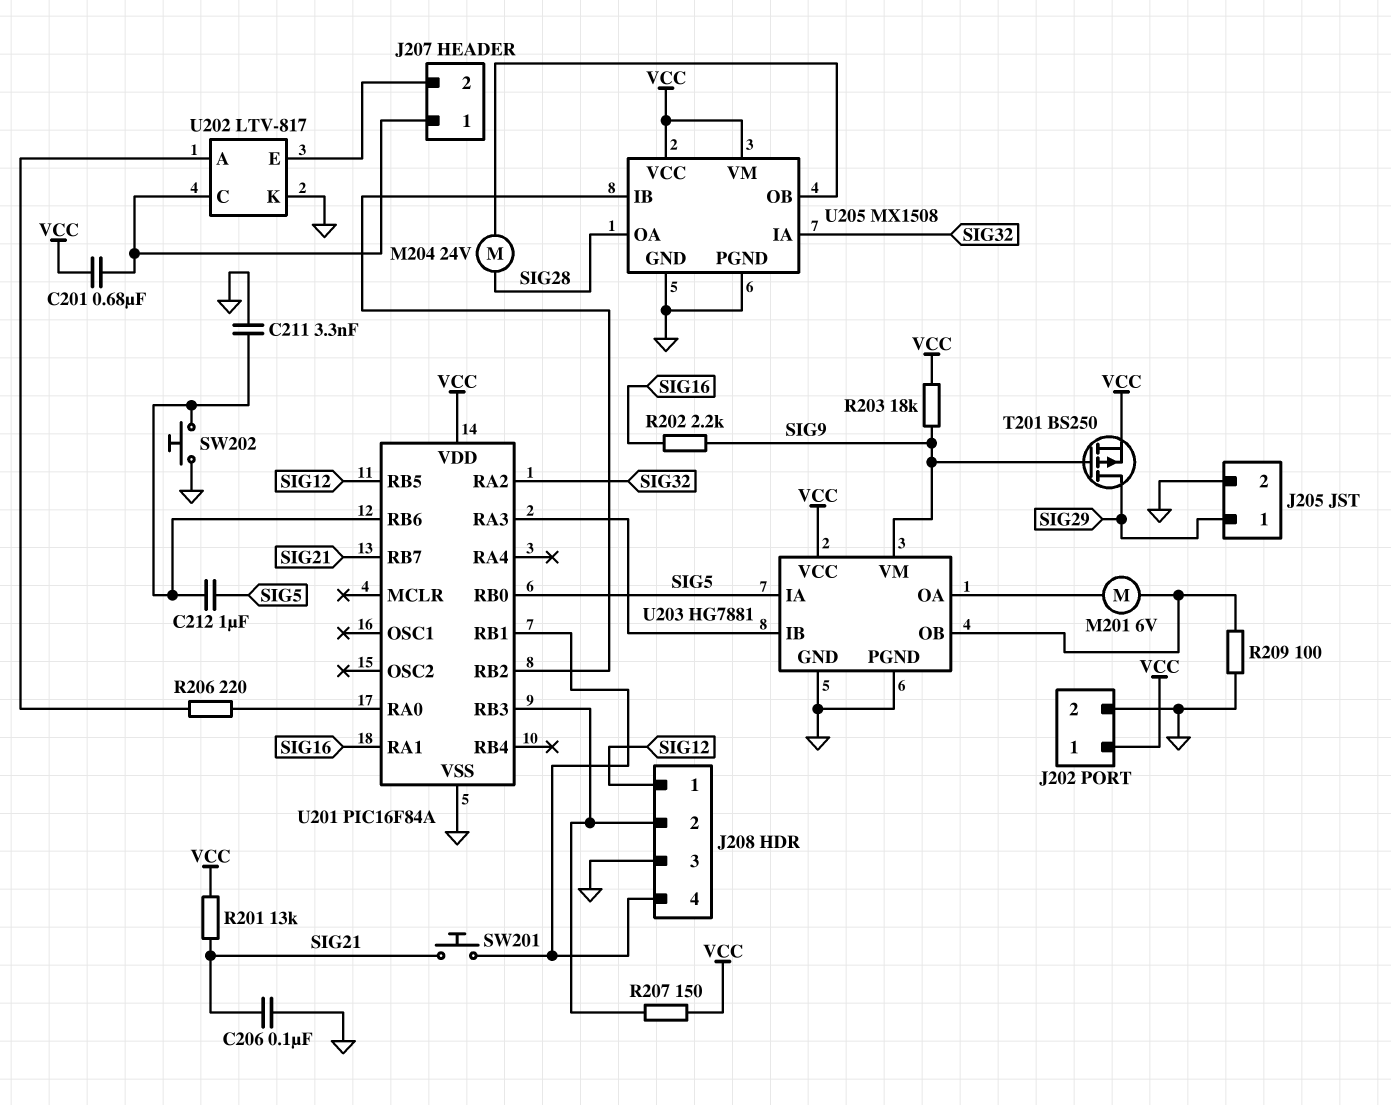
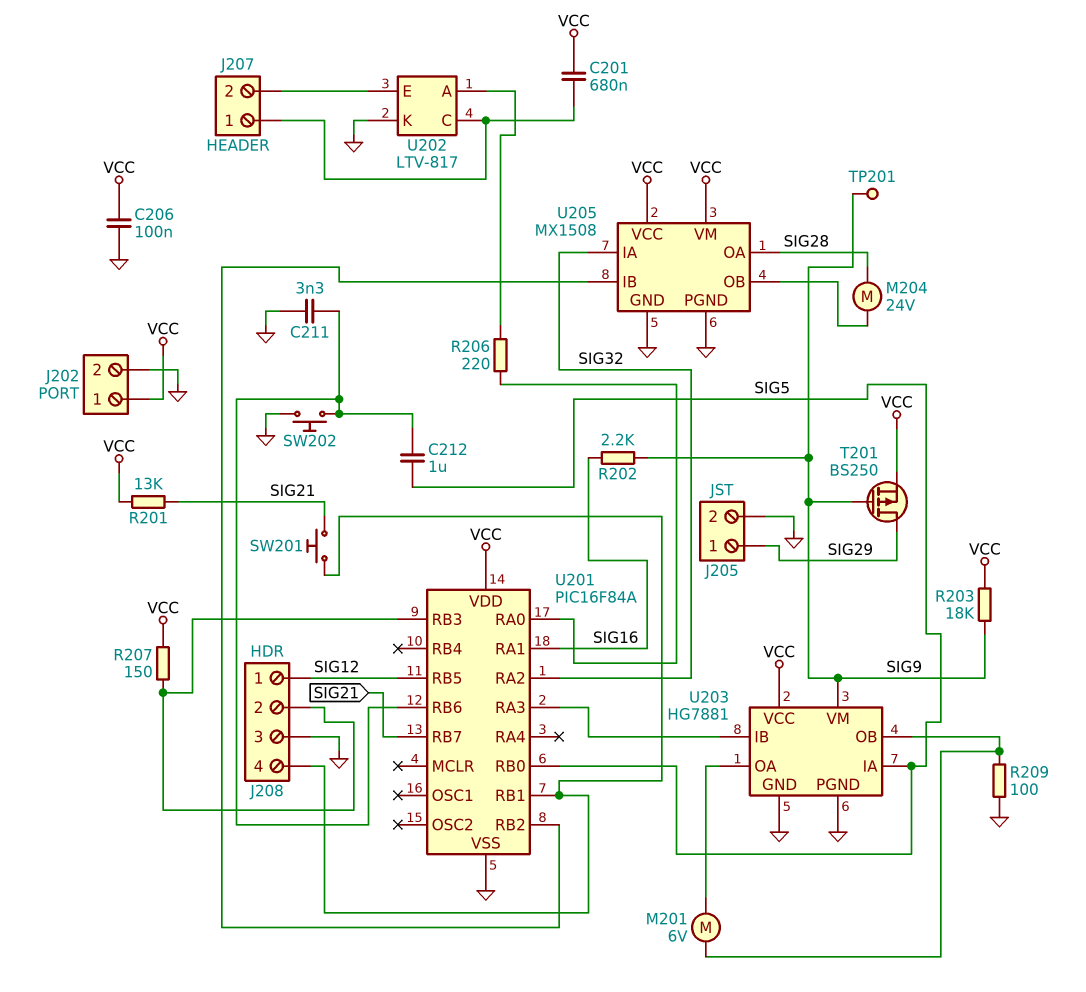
C206: 100nF (GND, SIG21) -> 100nF (GND, VCC)
TP201: none -> test point (SIG9)

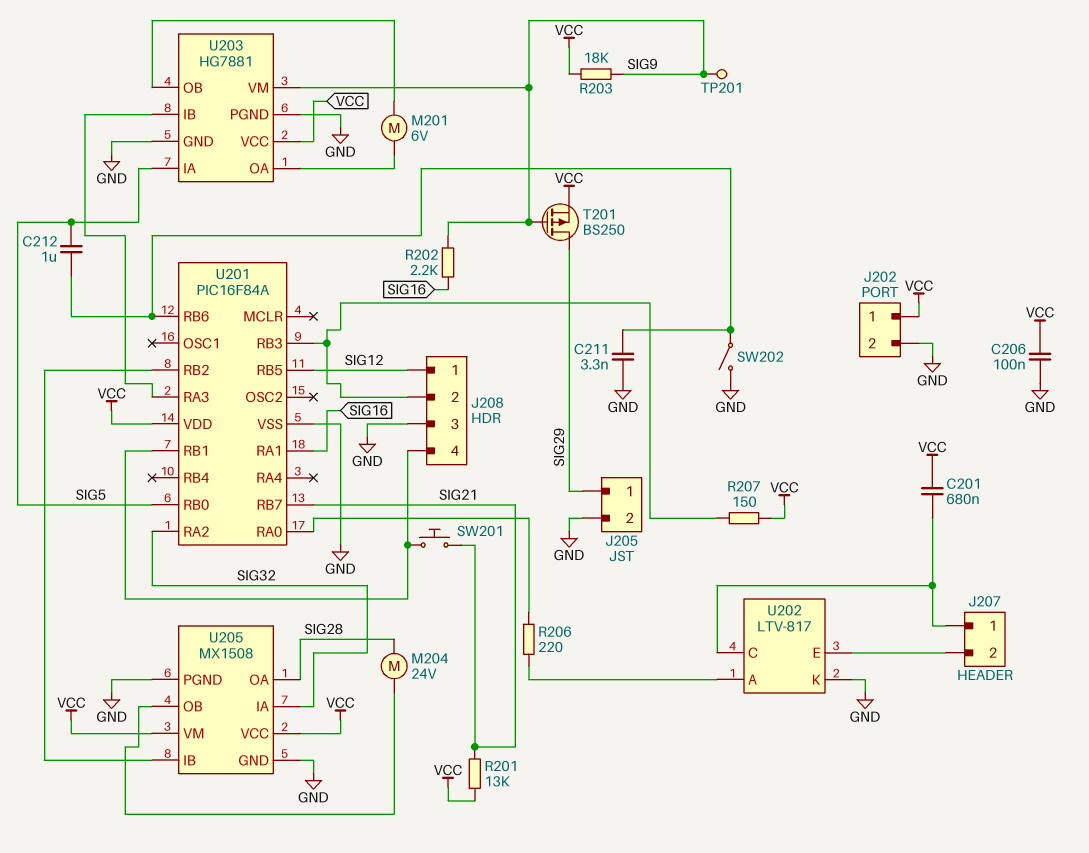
R209: 100 (GND, U203/OB) -> none
SW202: button (GND, U201/RB6) -> switch (GND, U201/RB6)

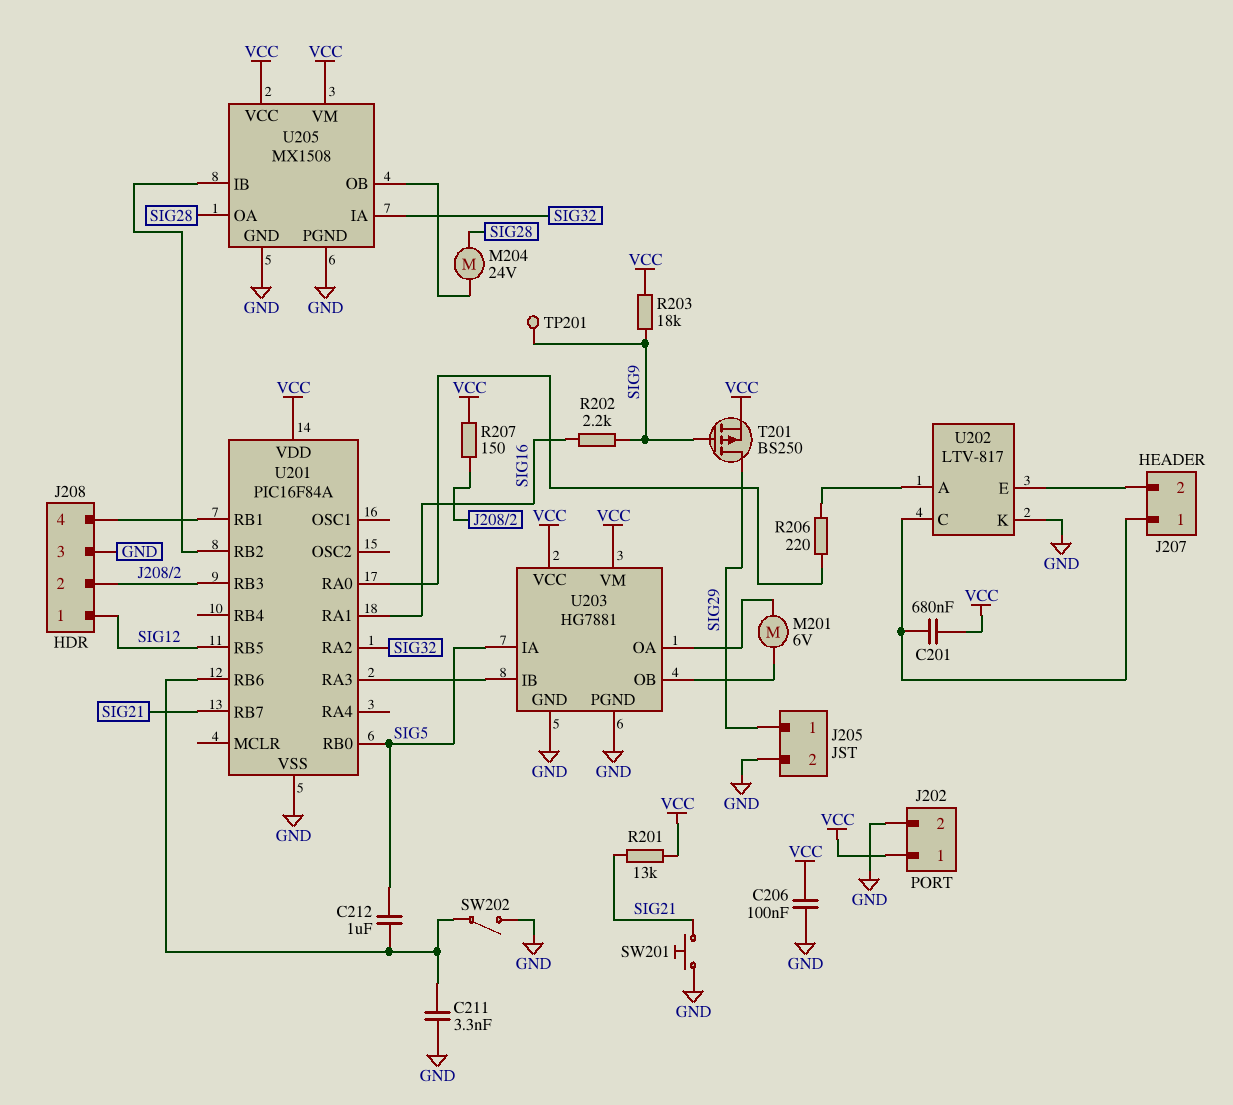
SW201: button (J208/4, SIG21) -> button (GND, SIG21)
U203 pin VM: SIG9 -> VCC

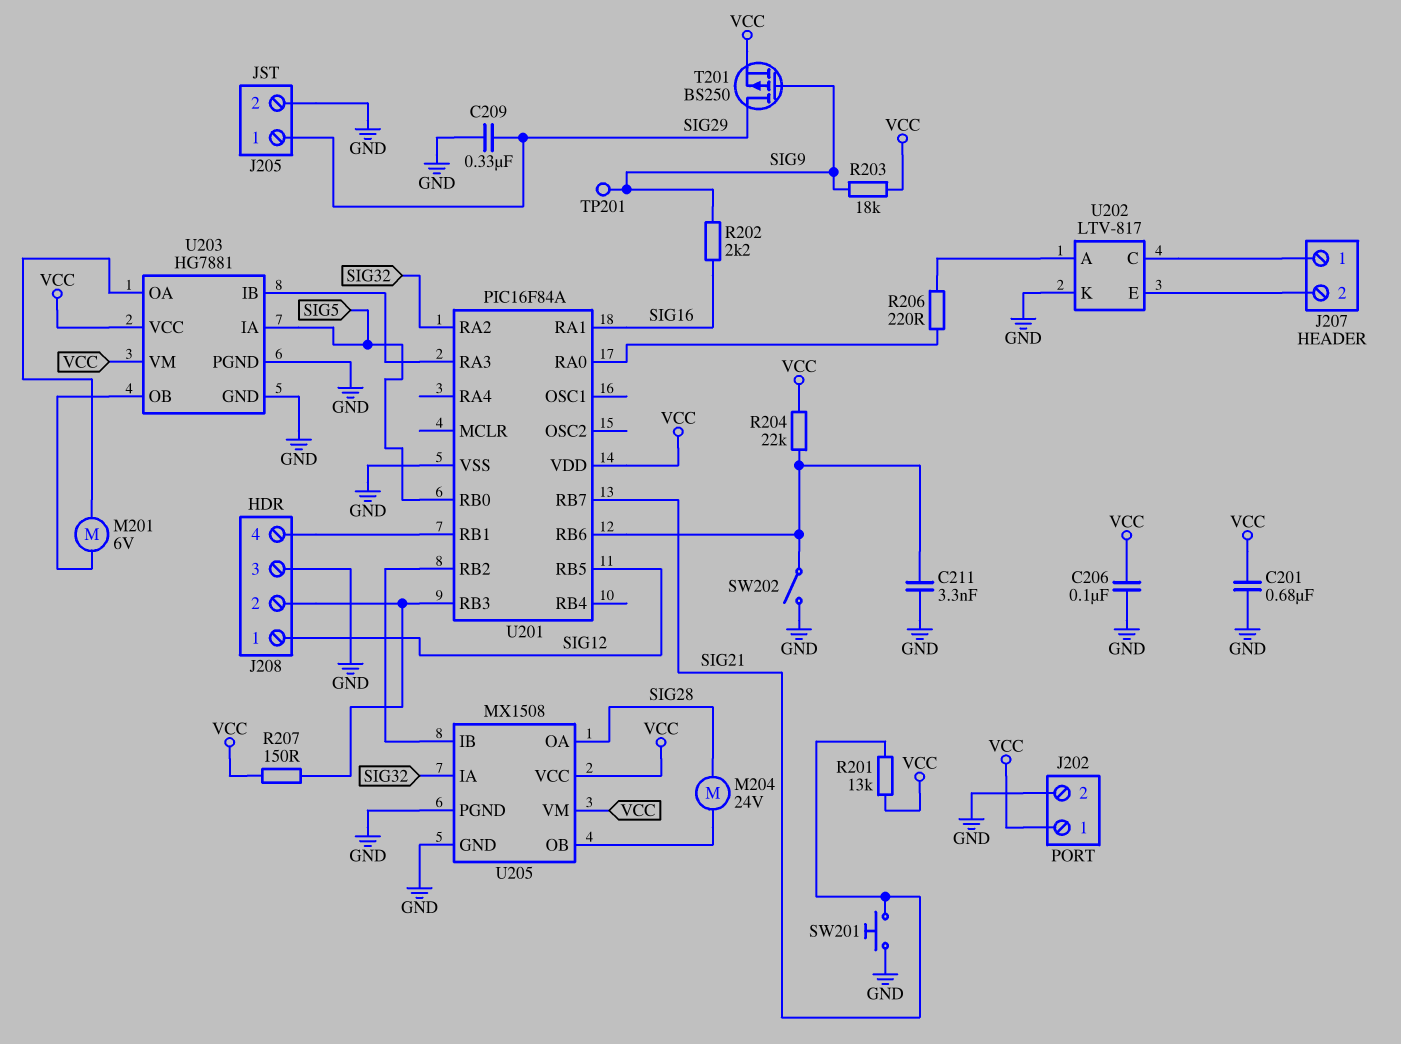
C201: 680nF (J207/1, VCC) -> 680nF (GND, VCC)
C209: none -> 330nF (GND, SIG29)
C212: 1uF (SIG5, U201/RB6) -> none
R204: none -> 22k (U201/RB6, VCC)

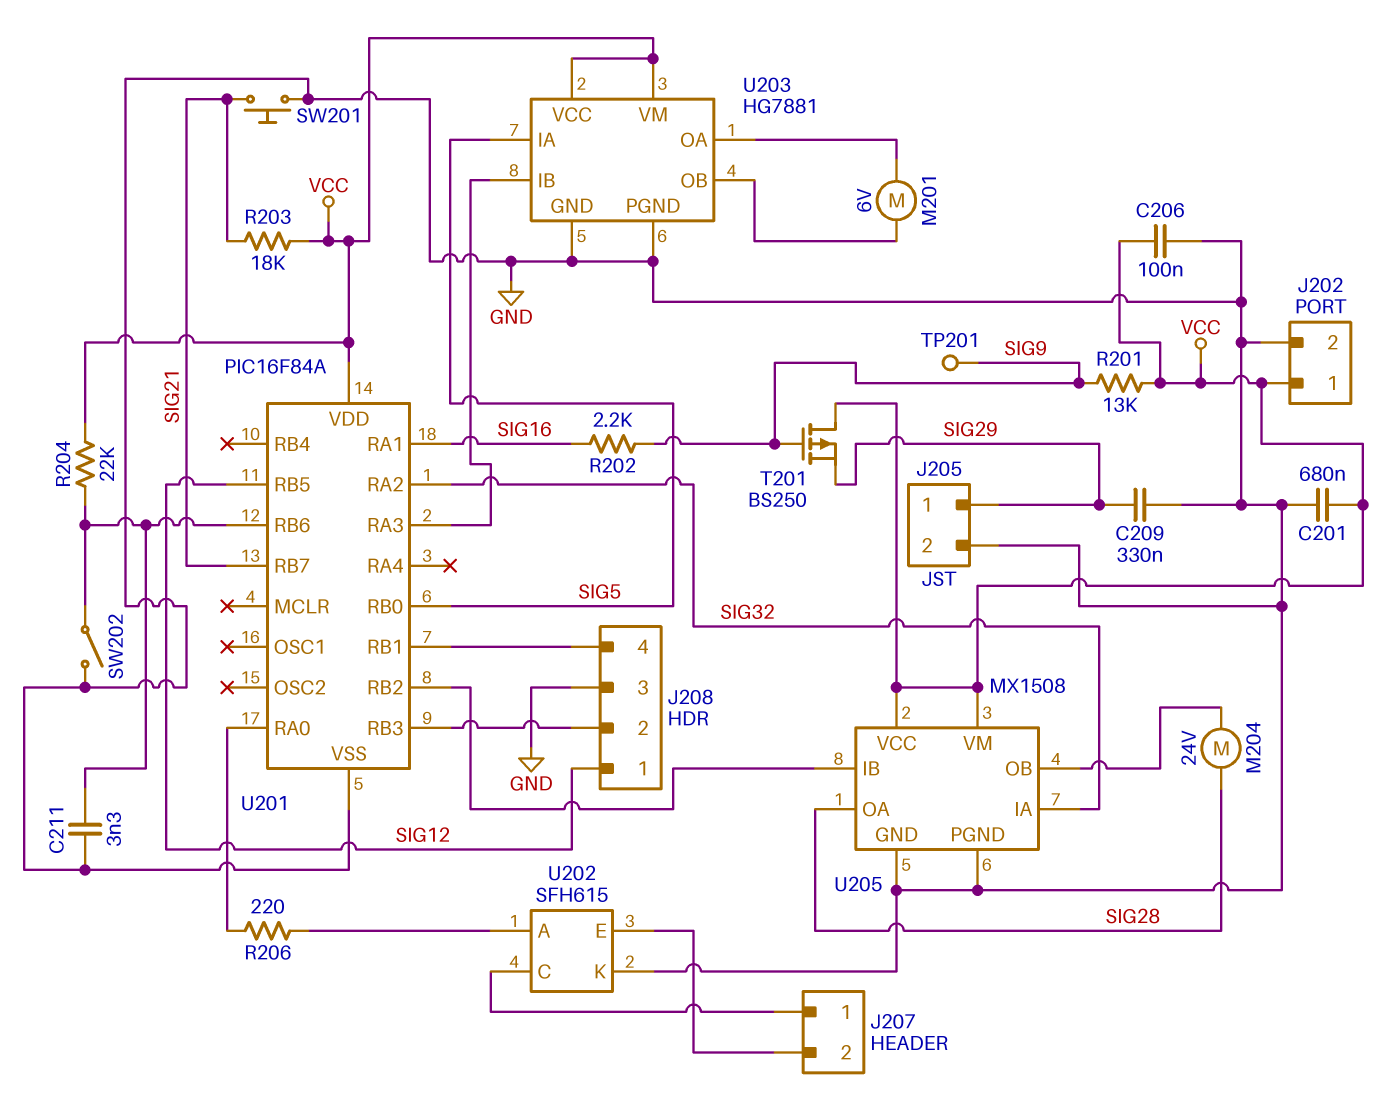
R201: 13k (SIG21, VCC) -> 13k (SIG9, VCC)
R203: 18k (SIG9, VCC) -> 18k (SIG21, VCC)
R207: 150 (J208/2, VCC) -> none
T201: PMOS BS250 (G SIG9, D SIG29, S VCC) -> PMOS BS250 (G SIG9, D VCC, S SIG29)
U202: LTV-817 -> SFH615

